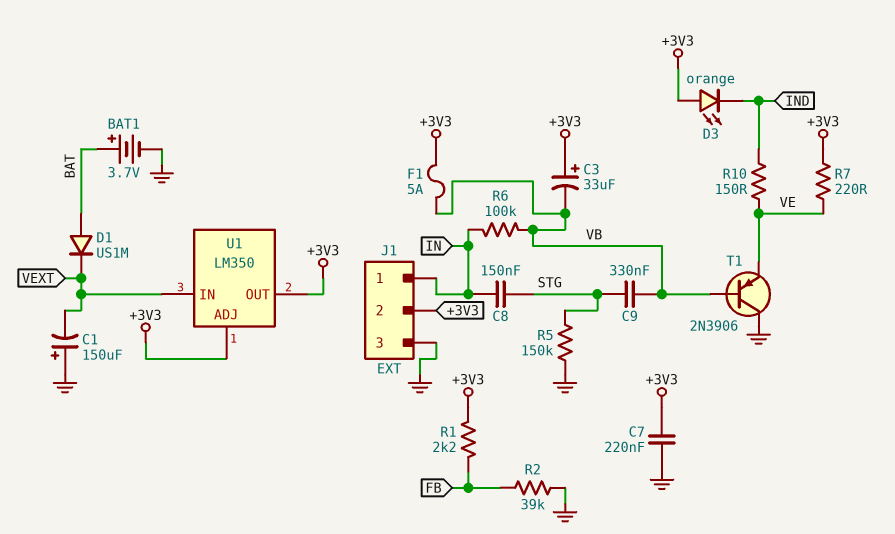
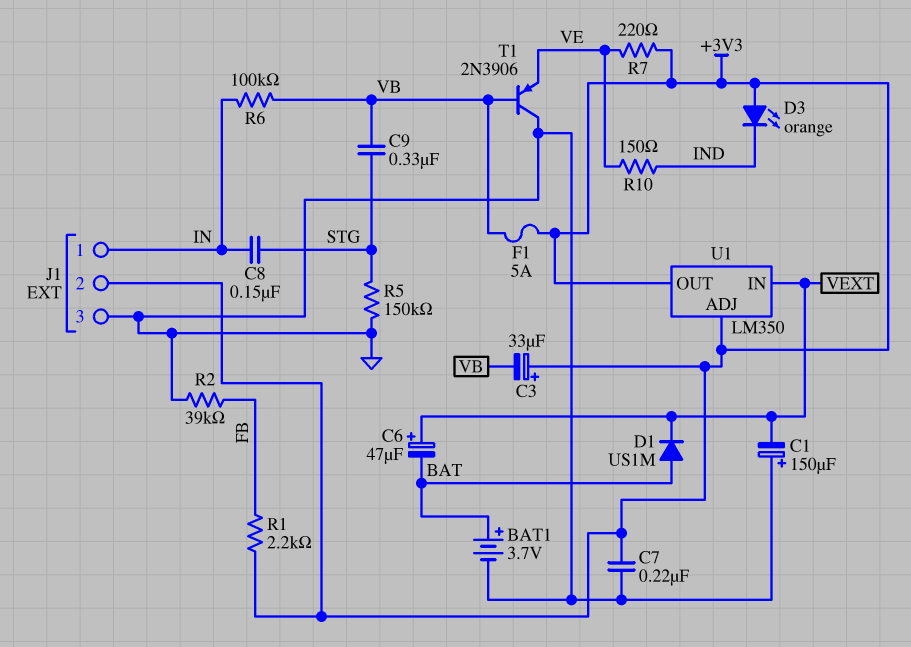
C6: none -> 47uF (plus VEXT, minus BAT)

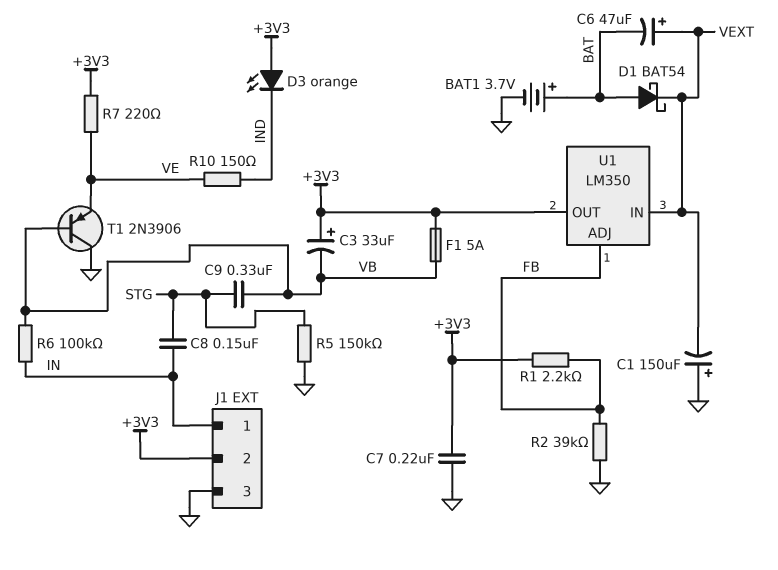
D1: diode US1M (A BAT, K VEXT) -> schottky BAT54 (A BAT, K VEXT)
U1 pin ADJ: +3V3 -> FB

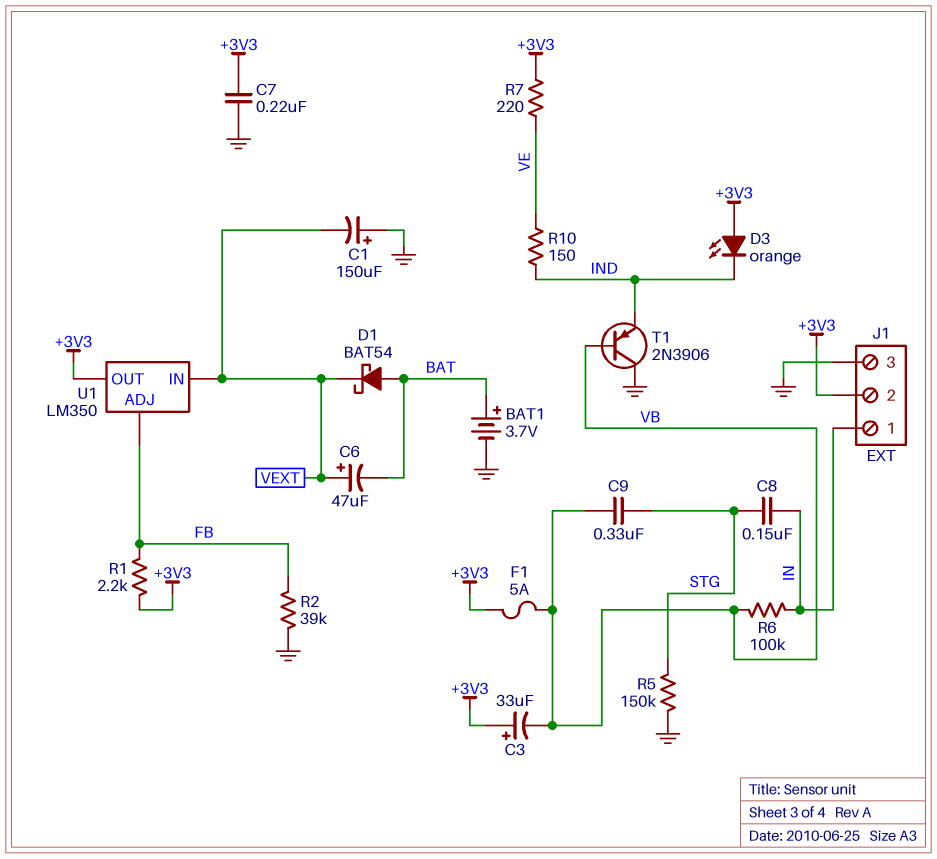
T1: PNP 2N3906 (B VB, C GND, E VE) -> PNP 2N3906 (B VB, C GND, E IND)

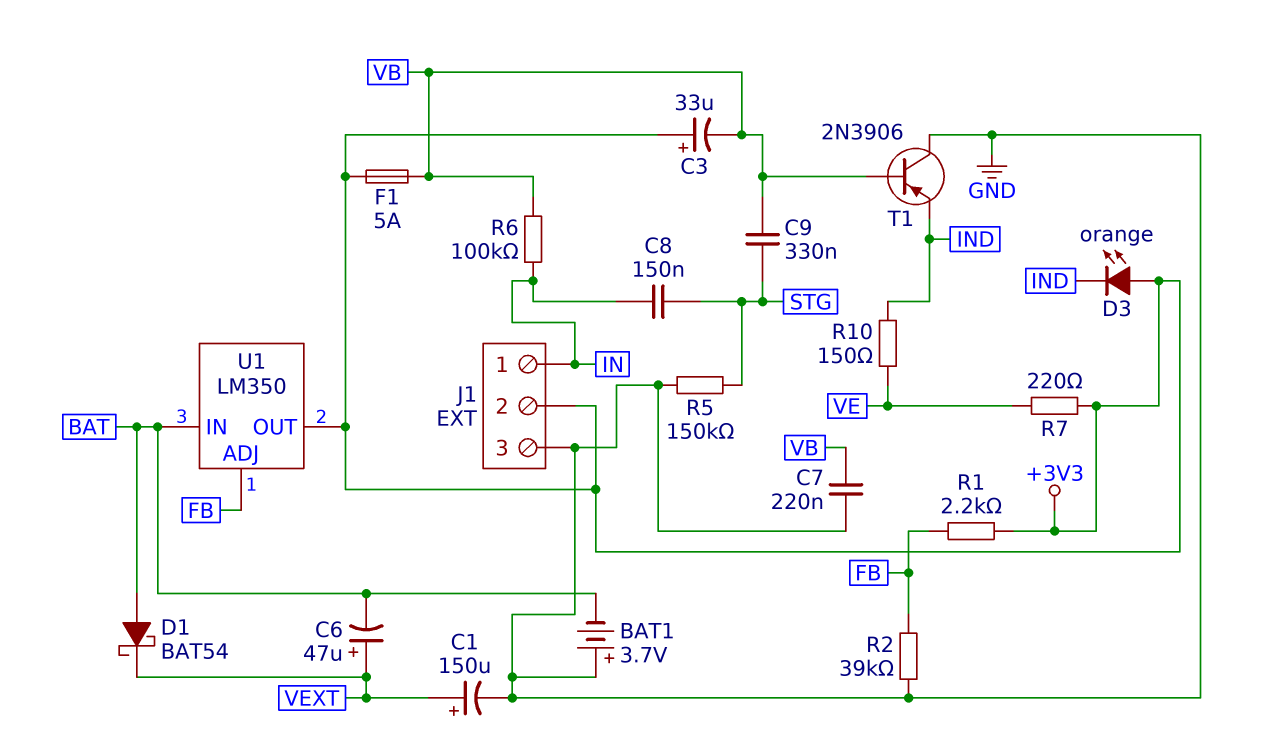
BAT1: 3.7V (plus BAT, minus GND) -> 3.7V (plus GND, minus BAT)
C1: 150uF (plus GND, minus VEXT) -> 150uF (plus VEXT, minus GND)
C7: 220nF (+3V3, GND) -> 220nF (GND, VB)
U1 pin IN: VEXT -> BAT

